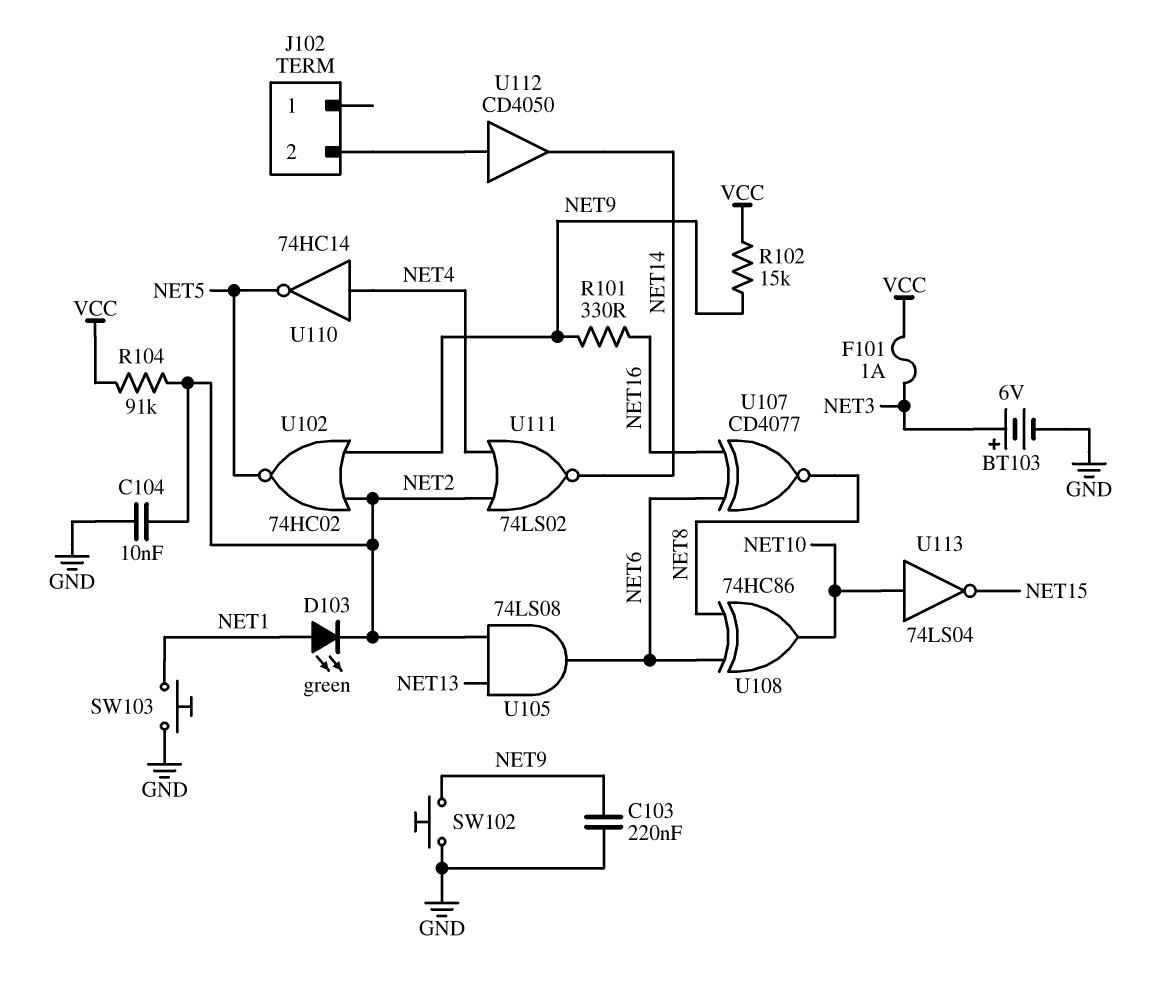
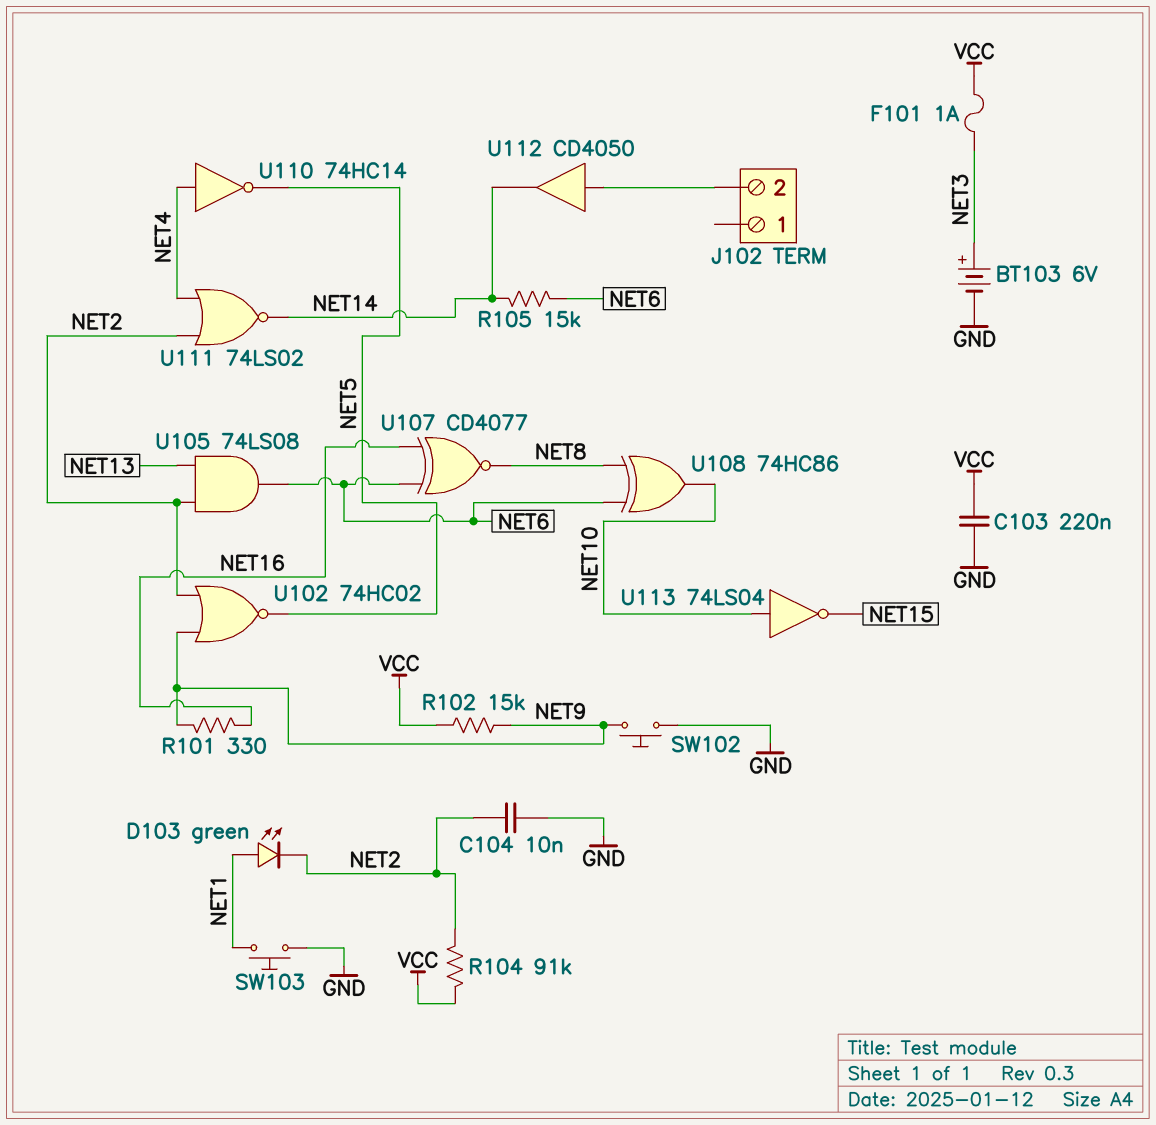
C103: 220nF (GND, NET9) -> 220nF (GND, VCC)
R105: none -> 15k (NET6, NET14)

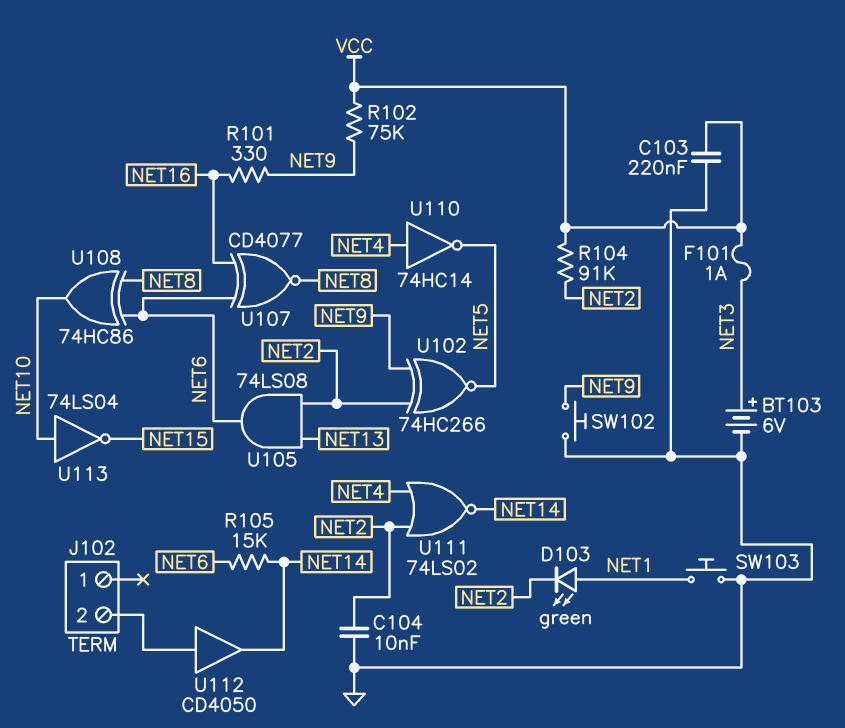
R102: 15k (NET9, VCC) -> 75k (NET9, VCC)
U102: NOR 74HC02 (in NET2, in NET9, out NET5) -> XNOR 74HC266 (in NET2, in NET9, out NET5)

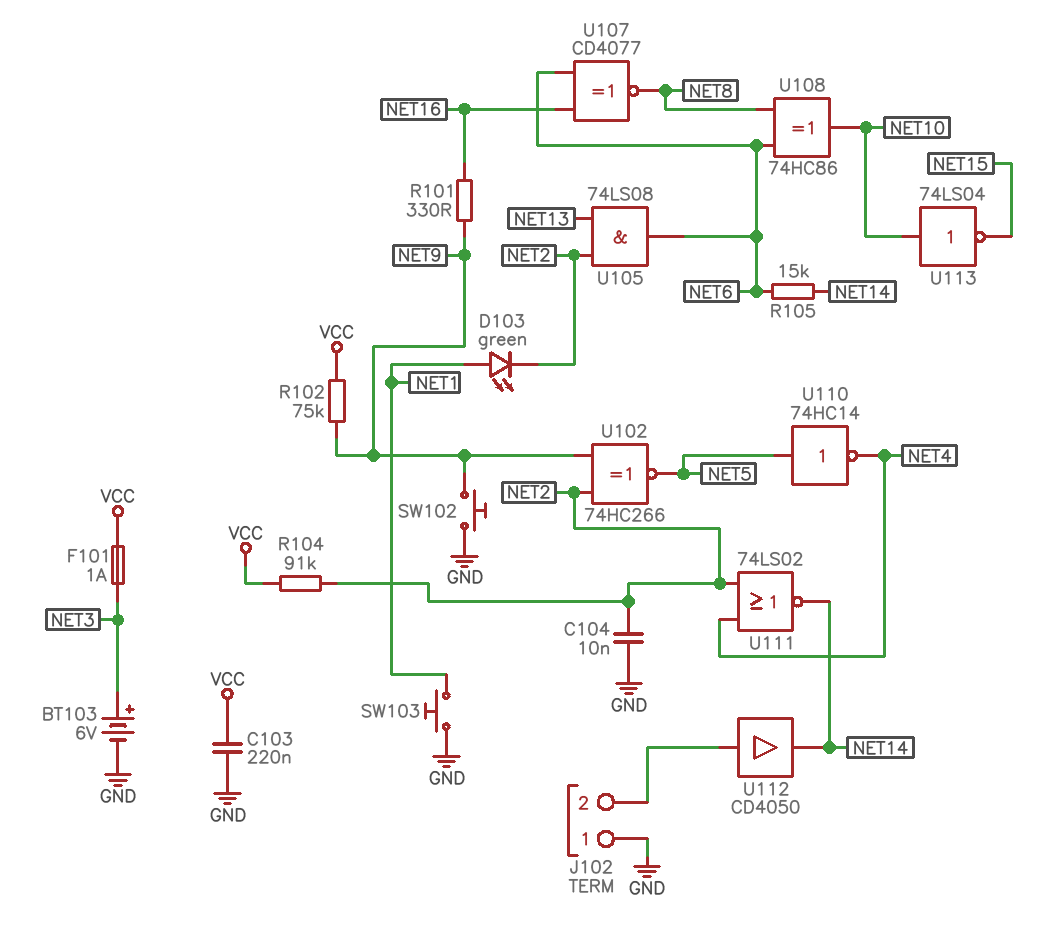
J102 pin 1: none -> GND
U110: NOT 74HC14 (in NET4, out NET5) -> NOT 74HC14 (in NET5, out NET4)

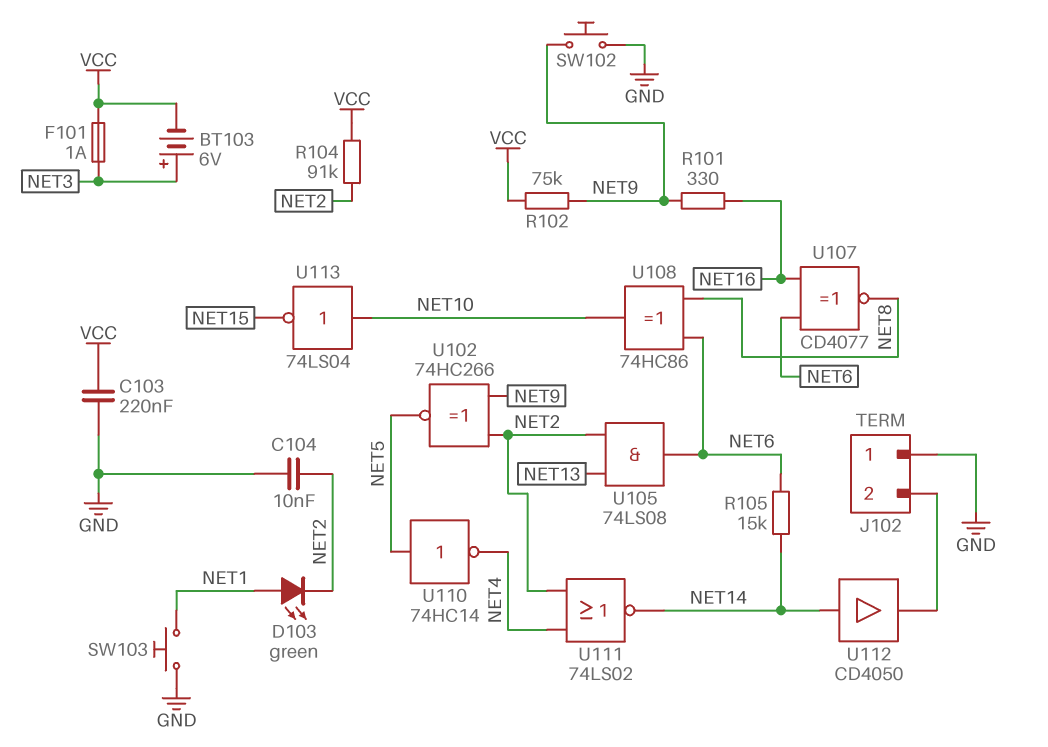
BT103: 6V (plus NET3, minus GND) -> 6V (plus NET3, minus VCC)
U112: buffer CD4050 (in J102/2, out NET14) -> buffer CD4050 (in NET14, out J102/2)

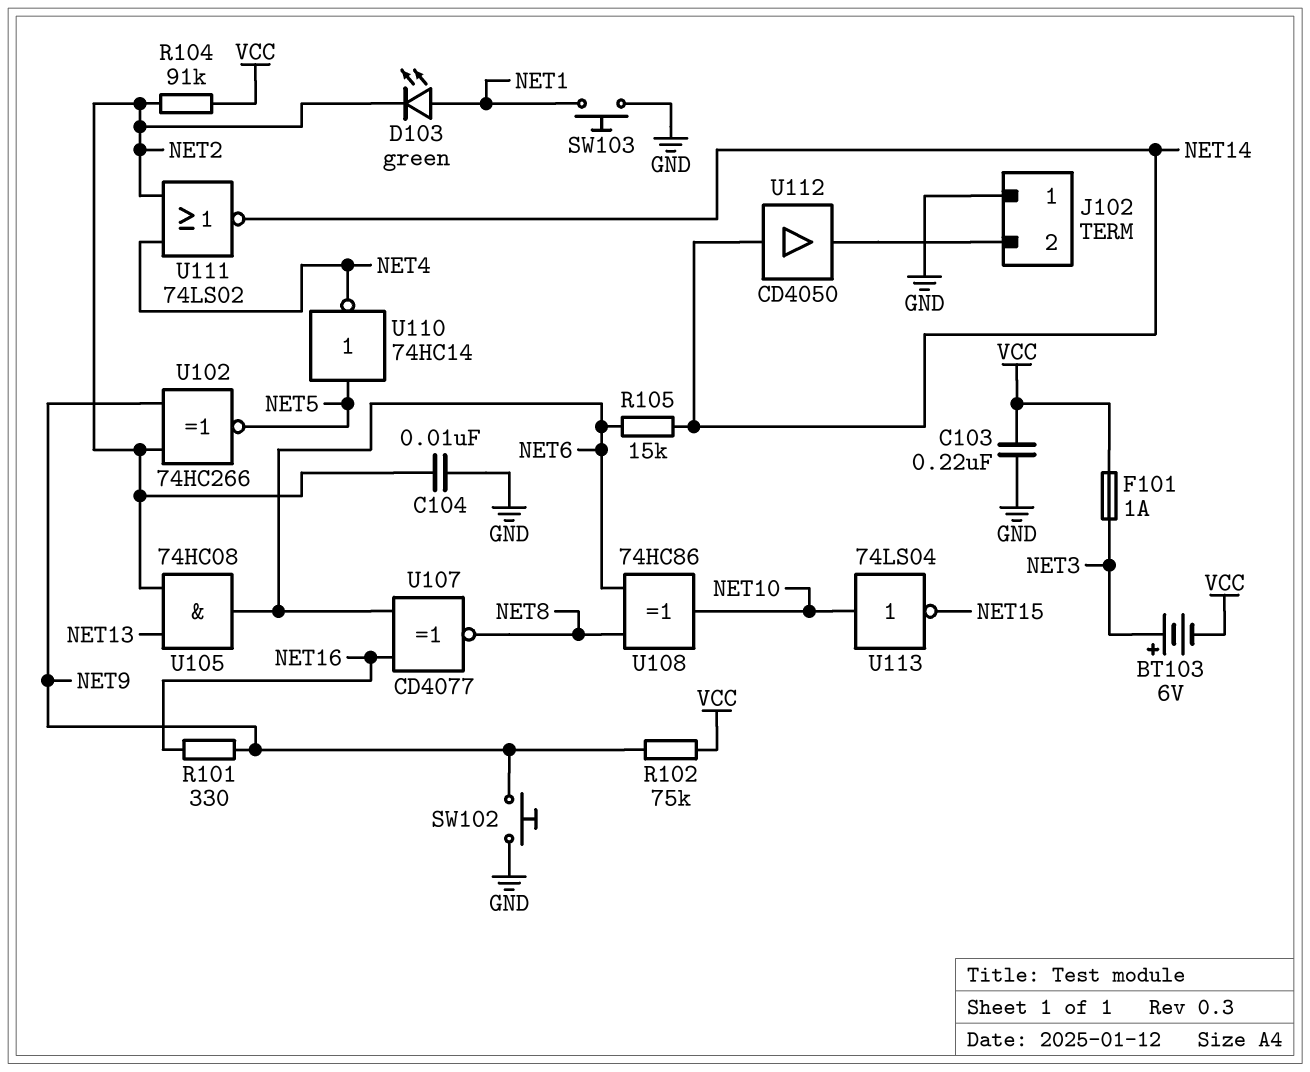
U105: AND 74LS08 (in NET2, in NET13, out NET6) -> AND 74HC08 (in NET2, in NET13, out NET6)

